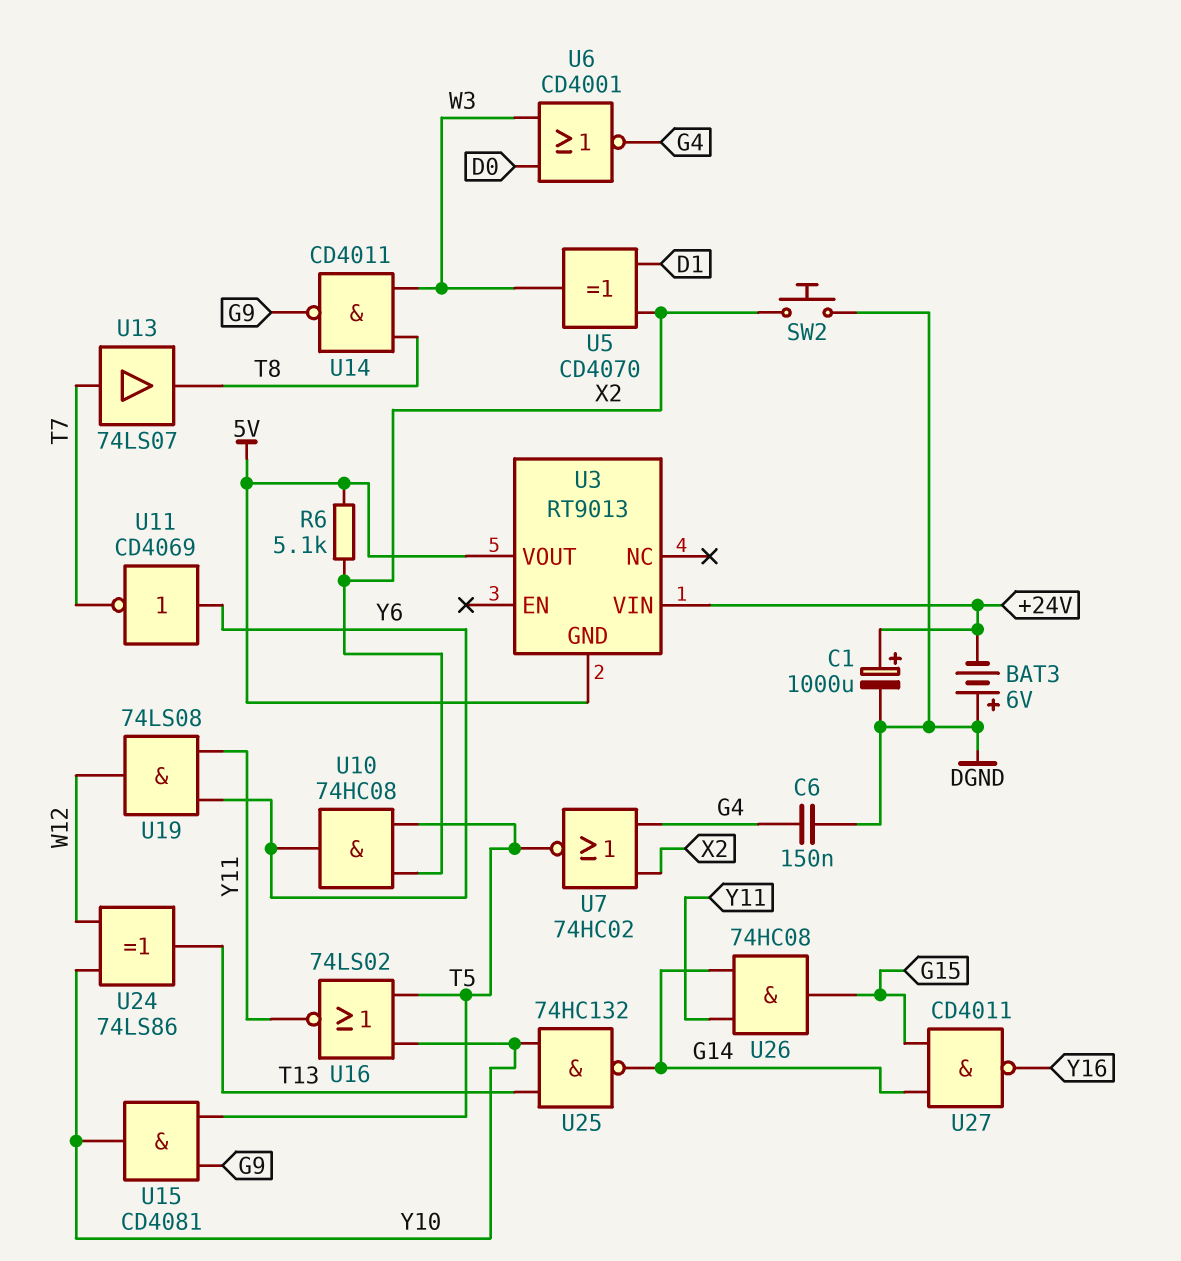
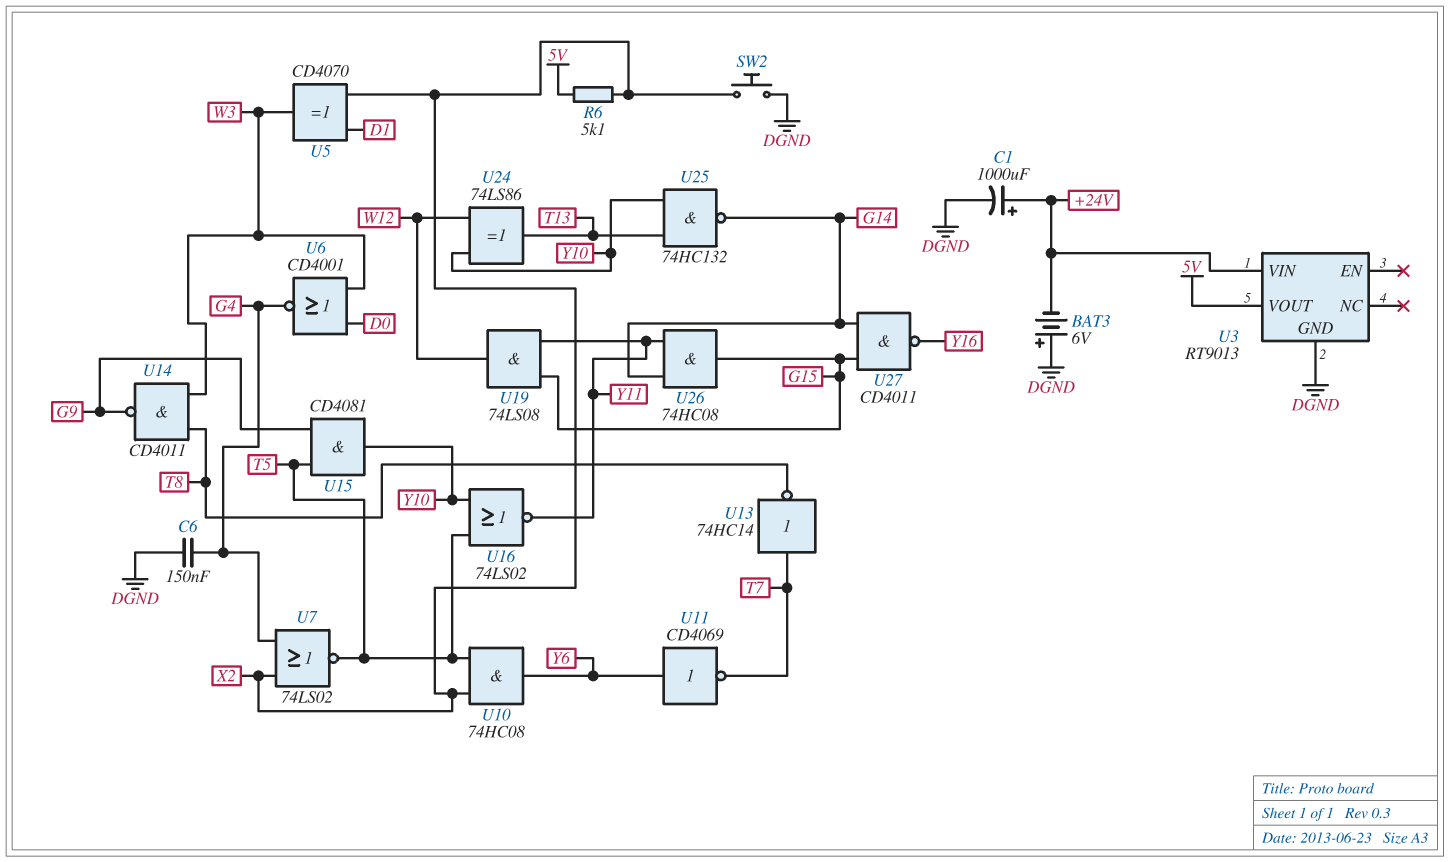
U3 pin GND: 5V -> DGND
U7: NOR 74HC02 (in G4, in X2, out T5) -> NOR 74LS02 (in G4, in X2, out T5)
U13: buffer 74LS07 (in T7, out T8) -> NOT 74HC14 (in T7, out T8)
U19: AND 74LS08 (in Y6, in Y11, out W12) -> AND 74LS08 (in G15, in Y11, out W12)

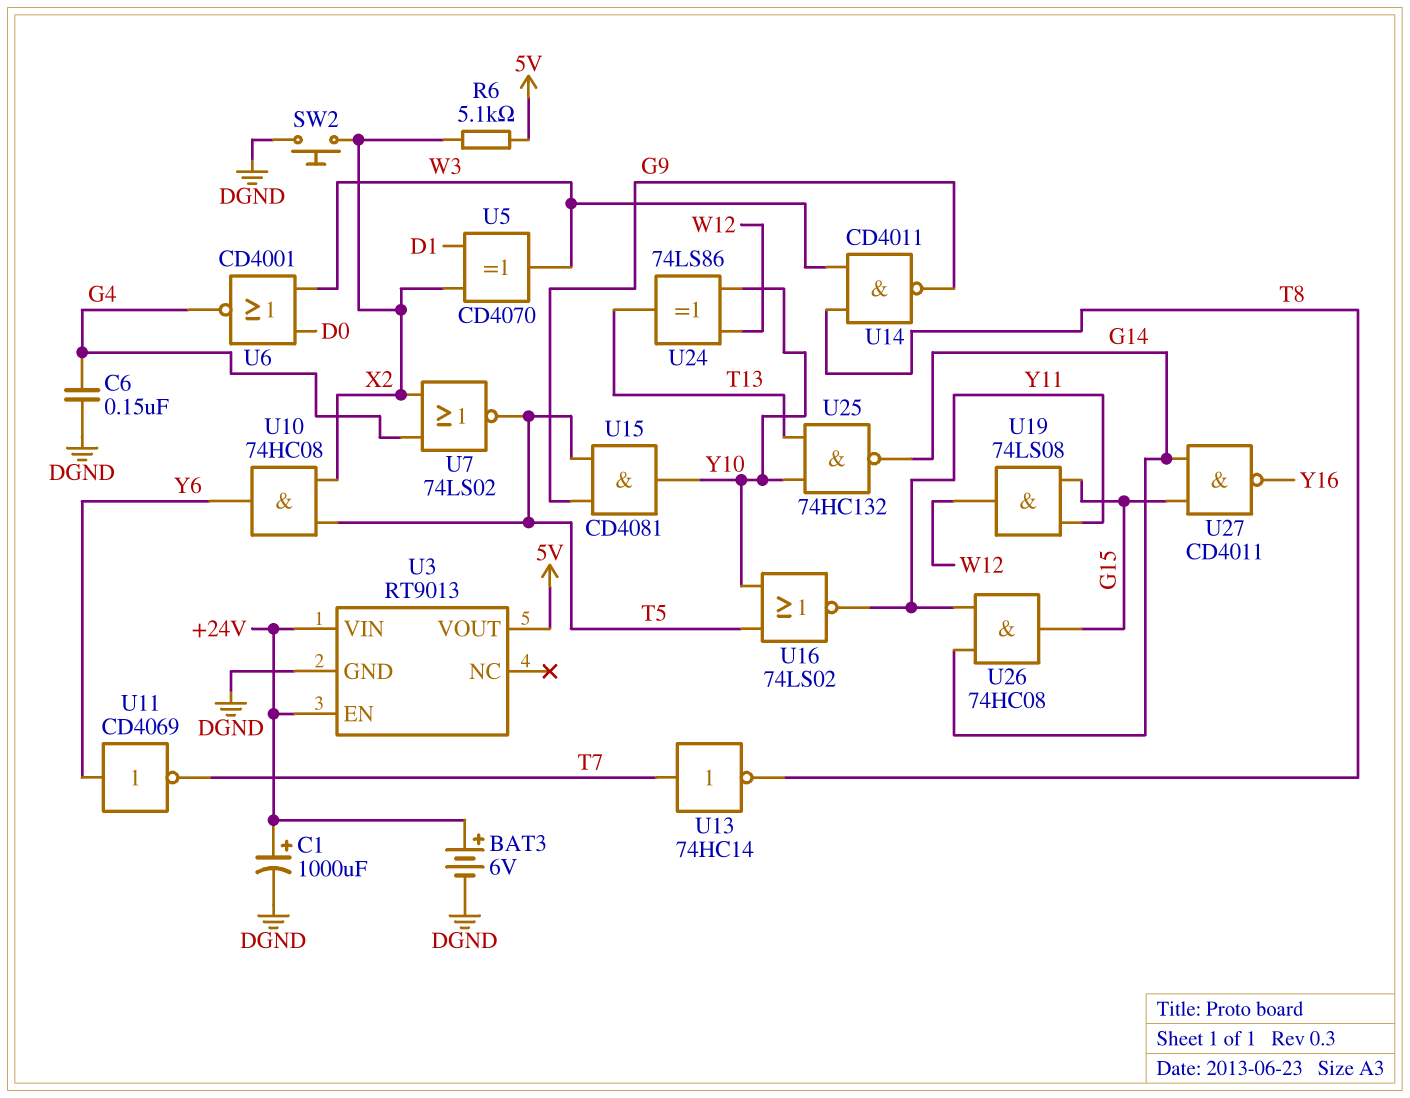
BAT3: 6V (plus DGND, minus +24V) -> 6V (plus +24V, minus DGND)
U3 pin EN: none -> +24V

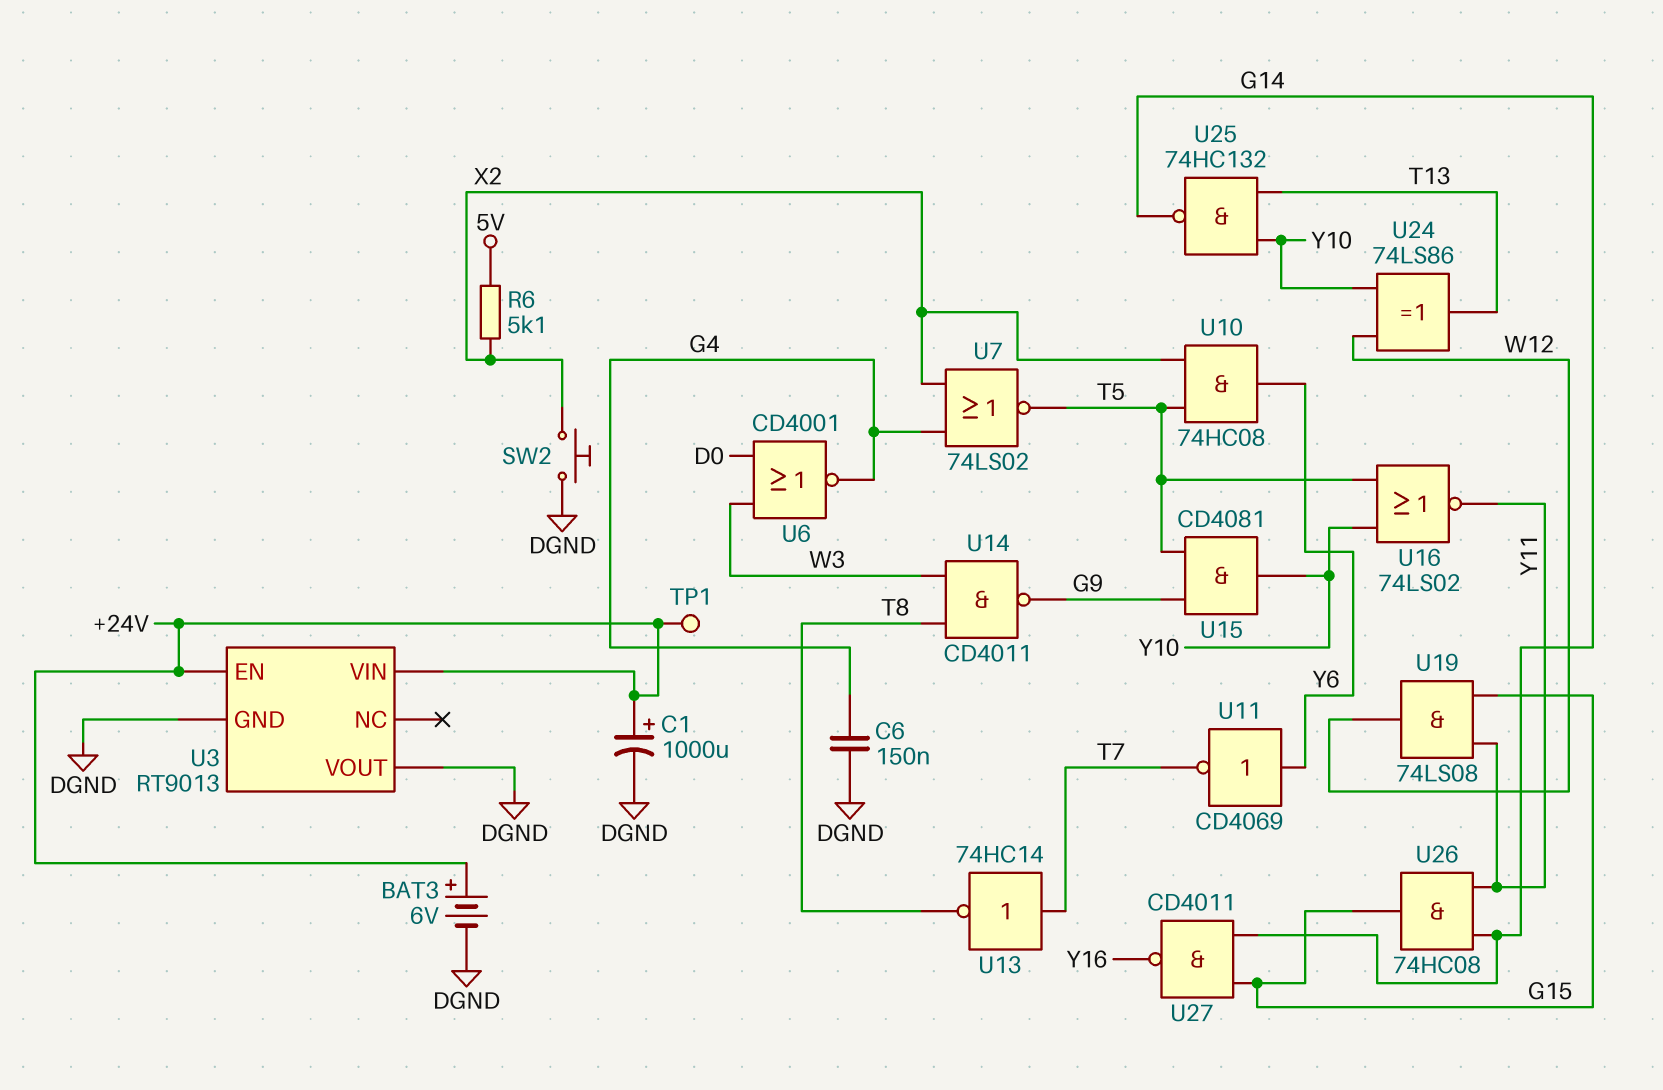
TP1: none -> test point (+24V)
U3 pin VOUT: 5V -> DGND
U5: XOR CD4070 (in D1, in X2, out W3) -> none

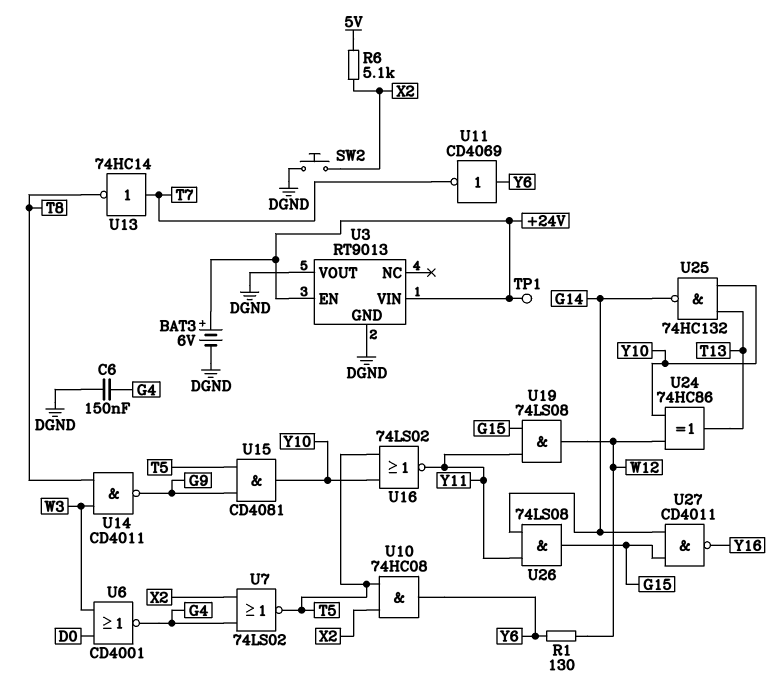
C1: 1000uF (plus +24V, minus DGND) -> none
R1: none -> 130 (W12, Y6)
U24: XOR 74LS86 (in W12, in Y10, out T13) -> XOR 74HC86 (in W12, in Y10, out T13)
U26: AND 74HC08 (in G14, in Y11, out G15) -> AND 74LS08 (in G14, in Y11, out G15)

